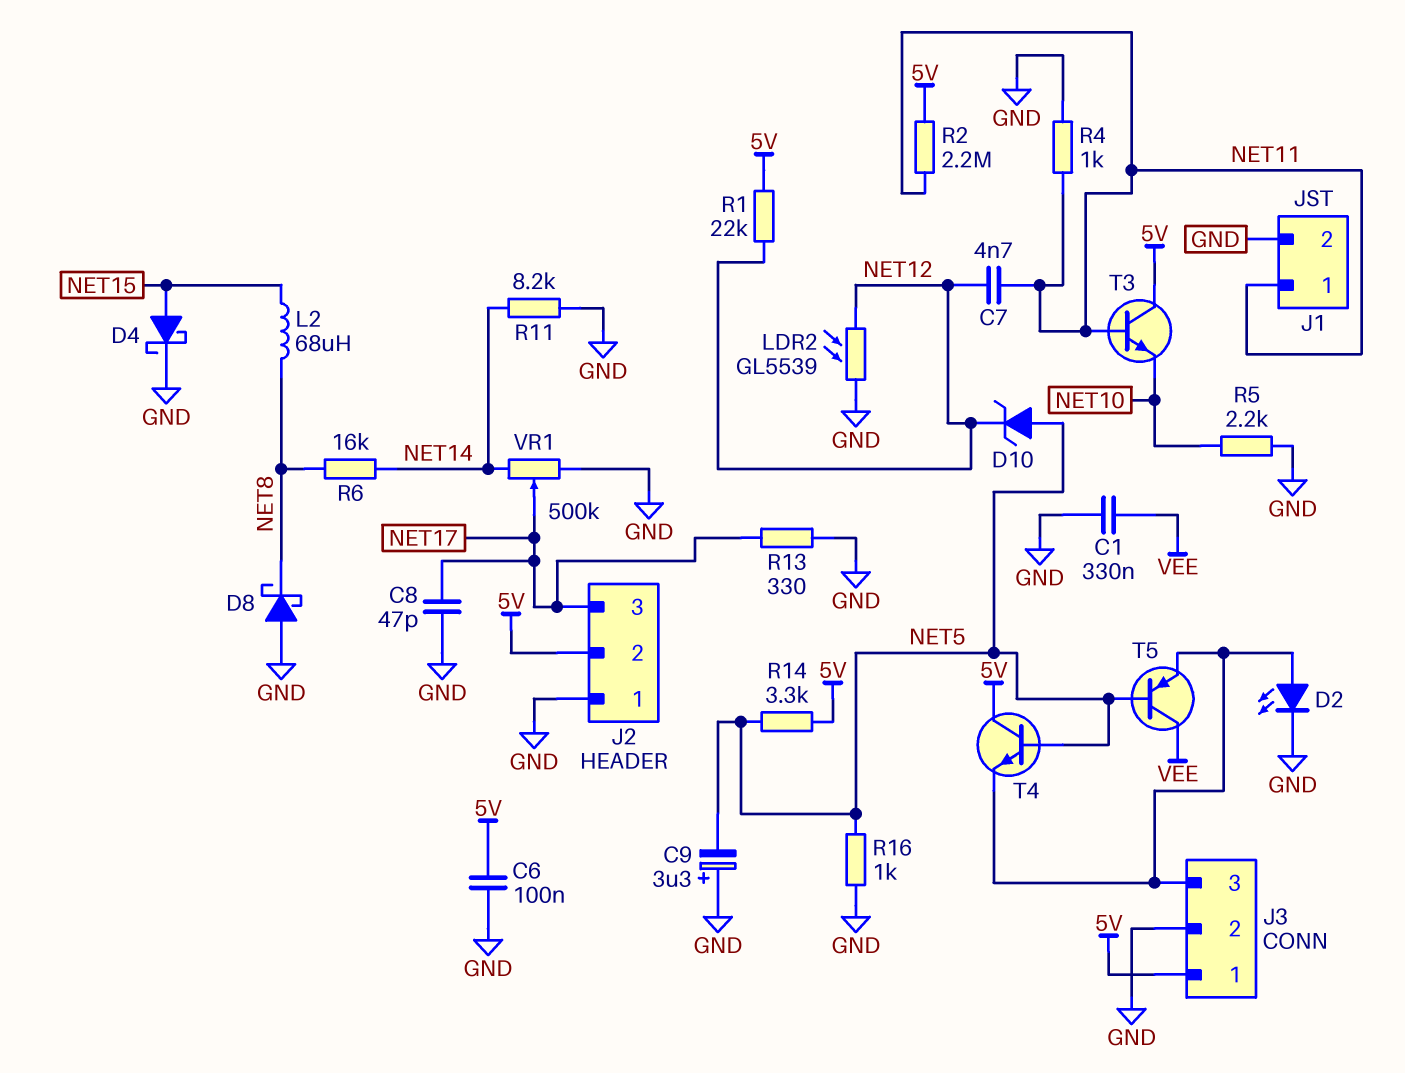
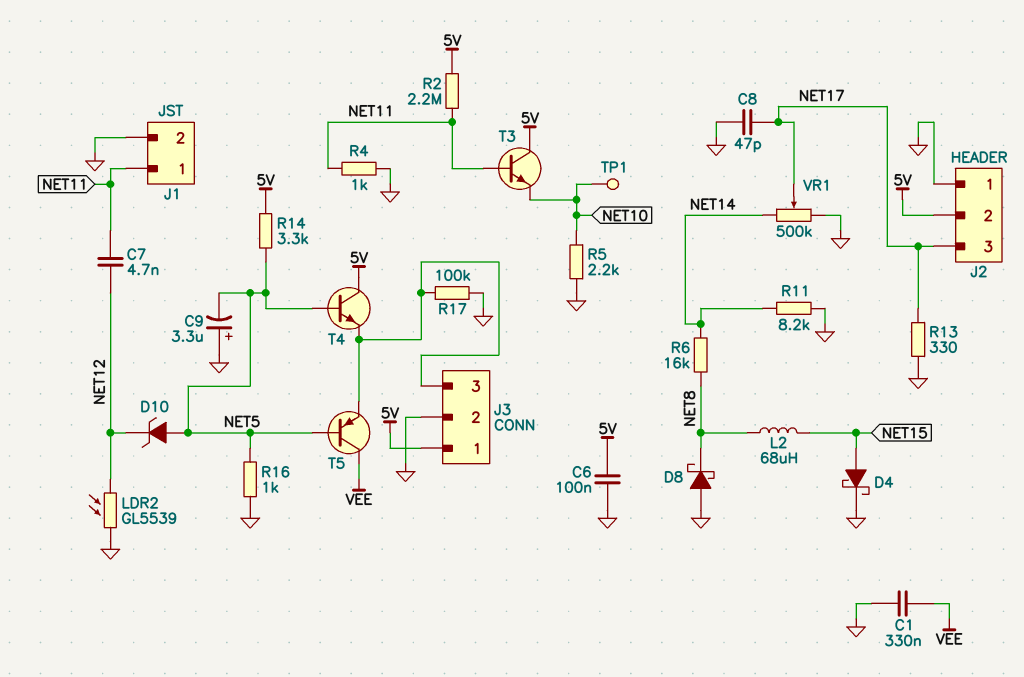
D2: LED (A J3/3, K GND) -> none
R1: 22k (5V, NET12) -> none
R17: none -> 100k (GND, J3/3)
TP1: none -> test point (NET10)

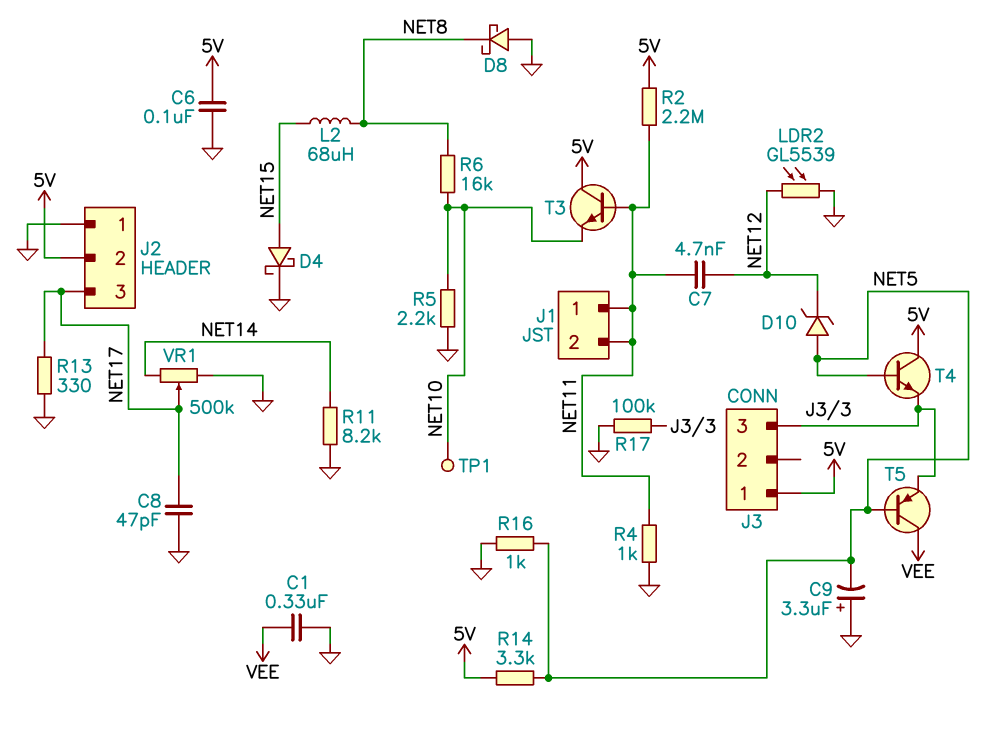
J1 pin 2: GND -> NET11
J3 pin 2: GND -> none
R6: 16k (NET8, NET14) -> 16k (NET8, NET10)

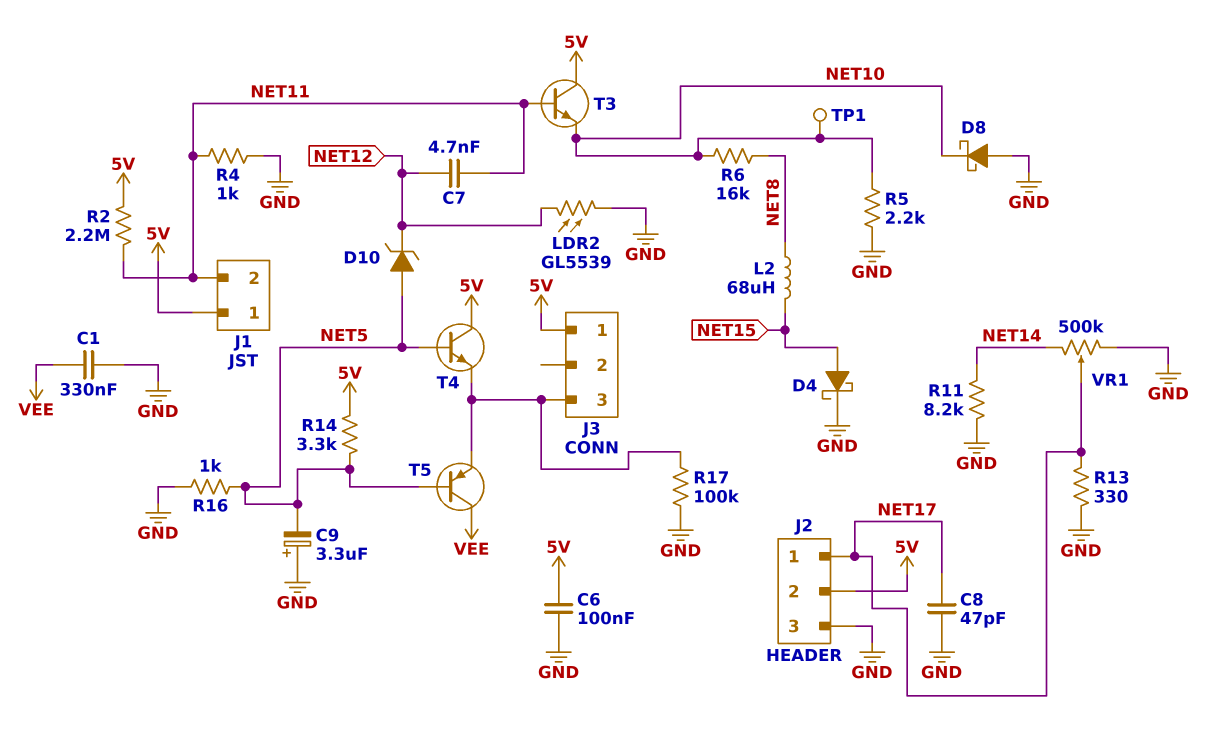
D8: schottky (A GND, K NET8) -> schottky (A GND, K NET10)
J1 pin 1: NET11 -> 5V
J2 pin 1: GND -> NET17
J2 pin 3: NET17 -> GND

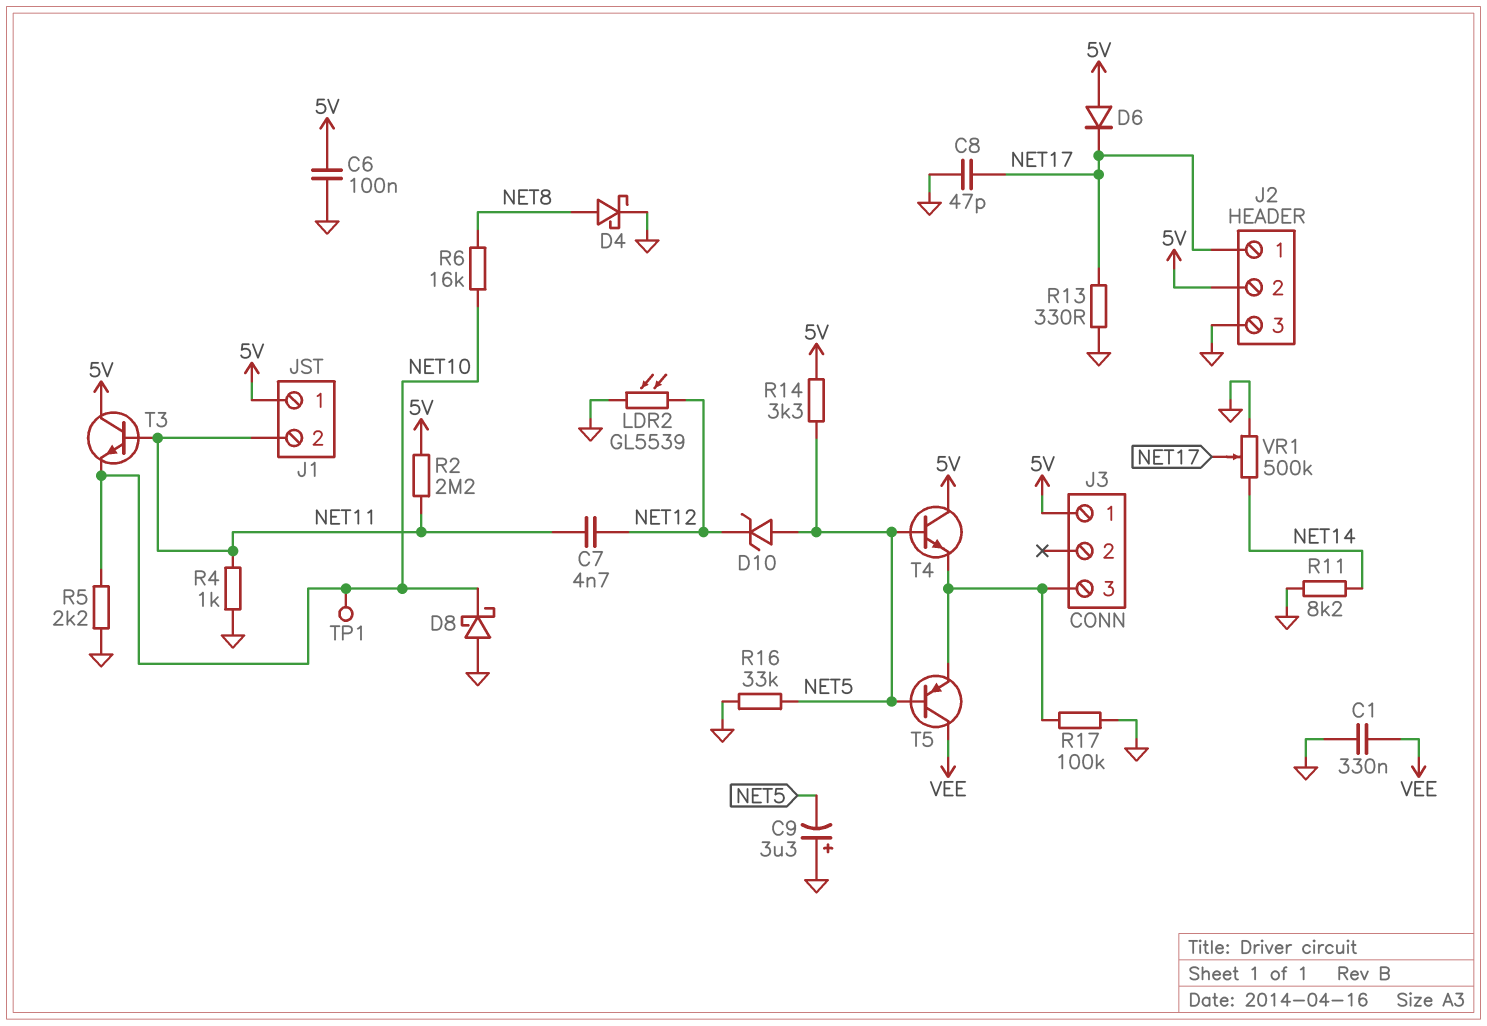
D4: schottky (A NET15, K GND) -> schottky (A NET8, K GND)
D6: none -> diode (A 5V, K NET17)
L2: 68uH (NET8, NET15) -> none
R16: 1k (GND, NET5) -> 33k (GND, NET5)

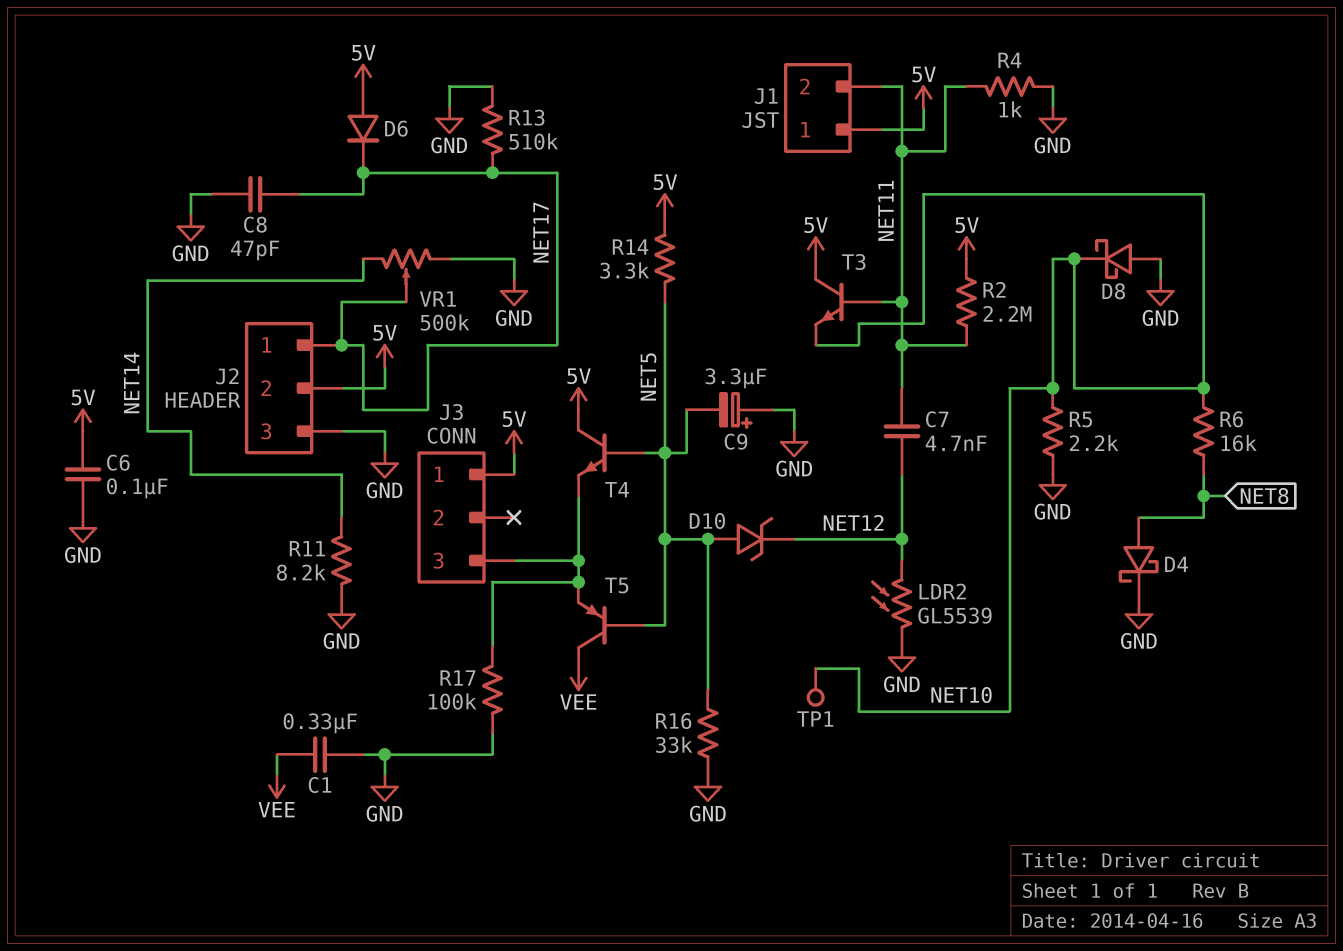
R13: 330 (GND, NET17) -> 510k (GND, NET17)

